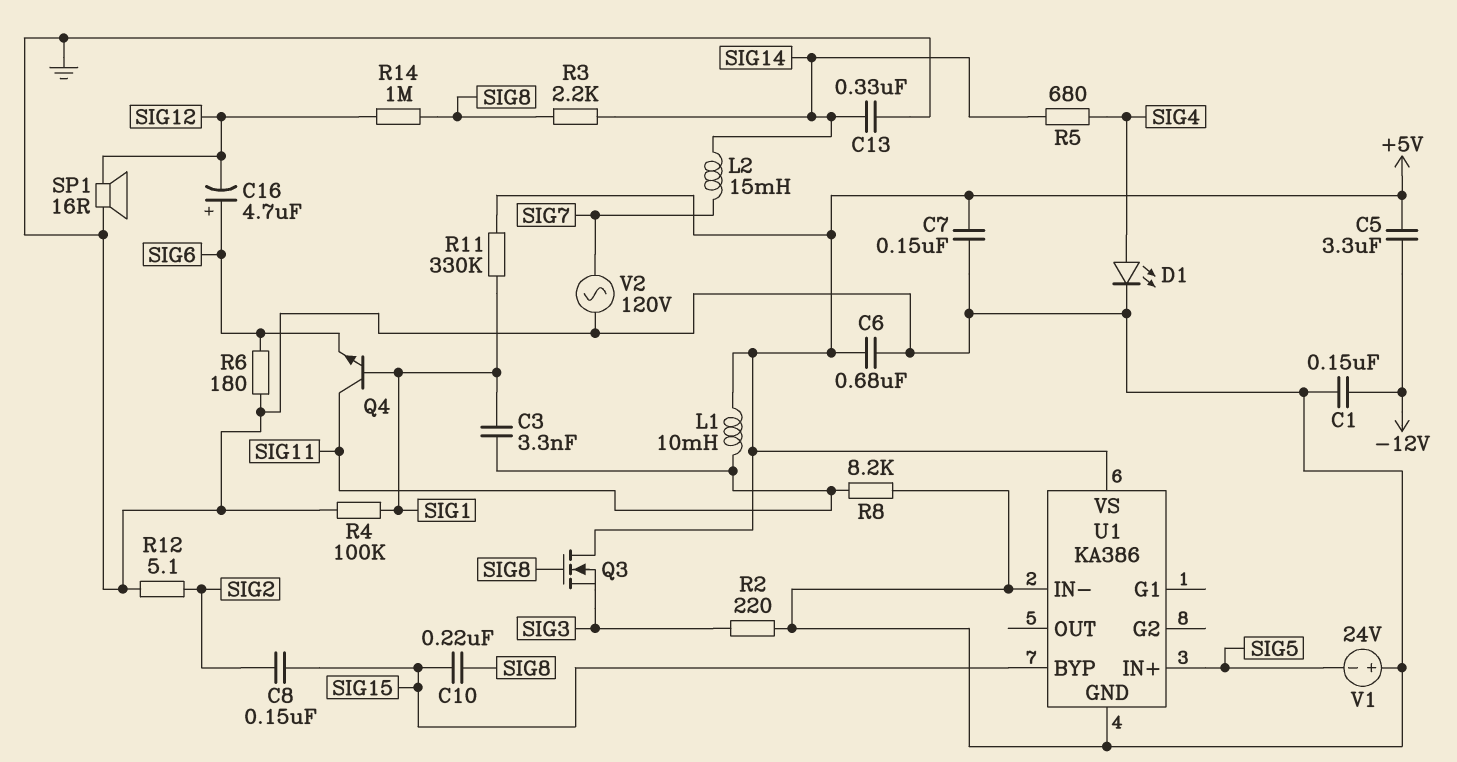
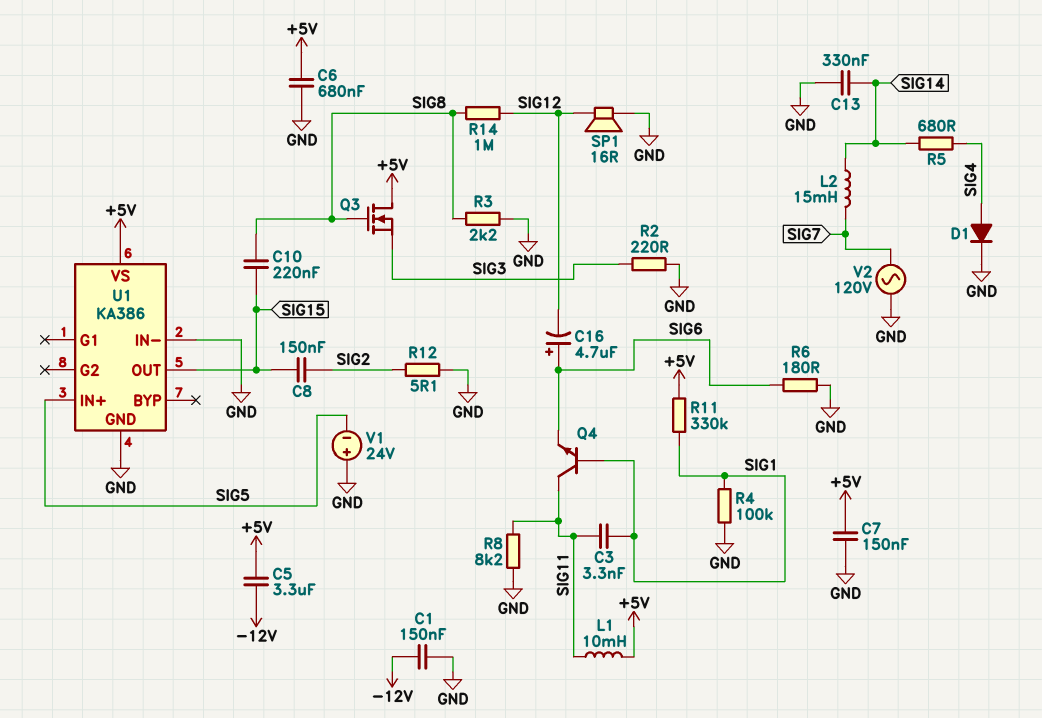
D1: LED (A SIG4, K GND) -> diode (A SIG4, K GND)
R3: 2.2k (SIG8, SIG14) -> 2.2k (GND, SIG8)
U1 pin BYP: SIG15 -> none
U1 pin OUT: none -> SIG15

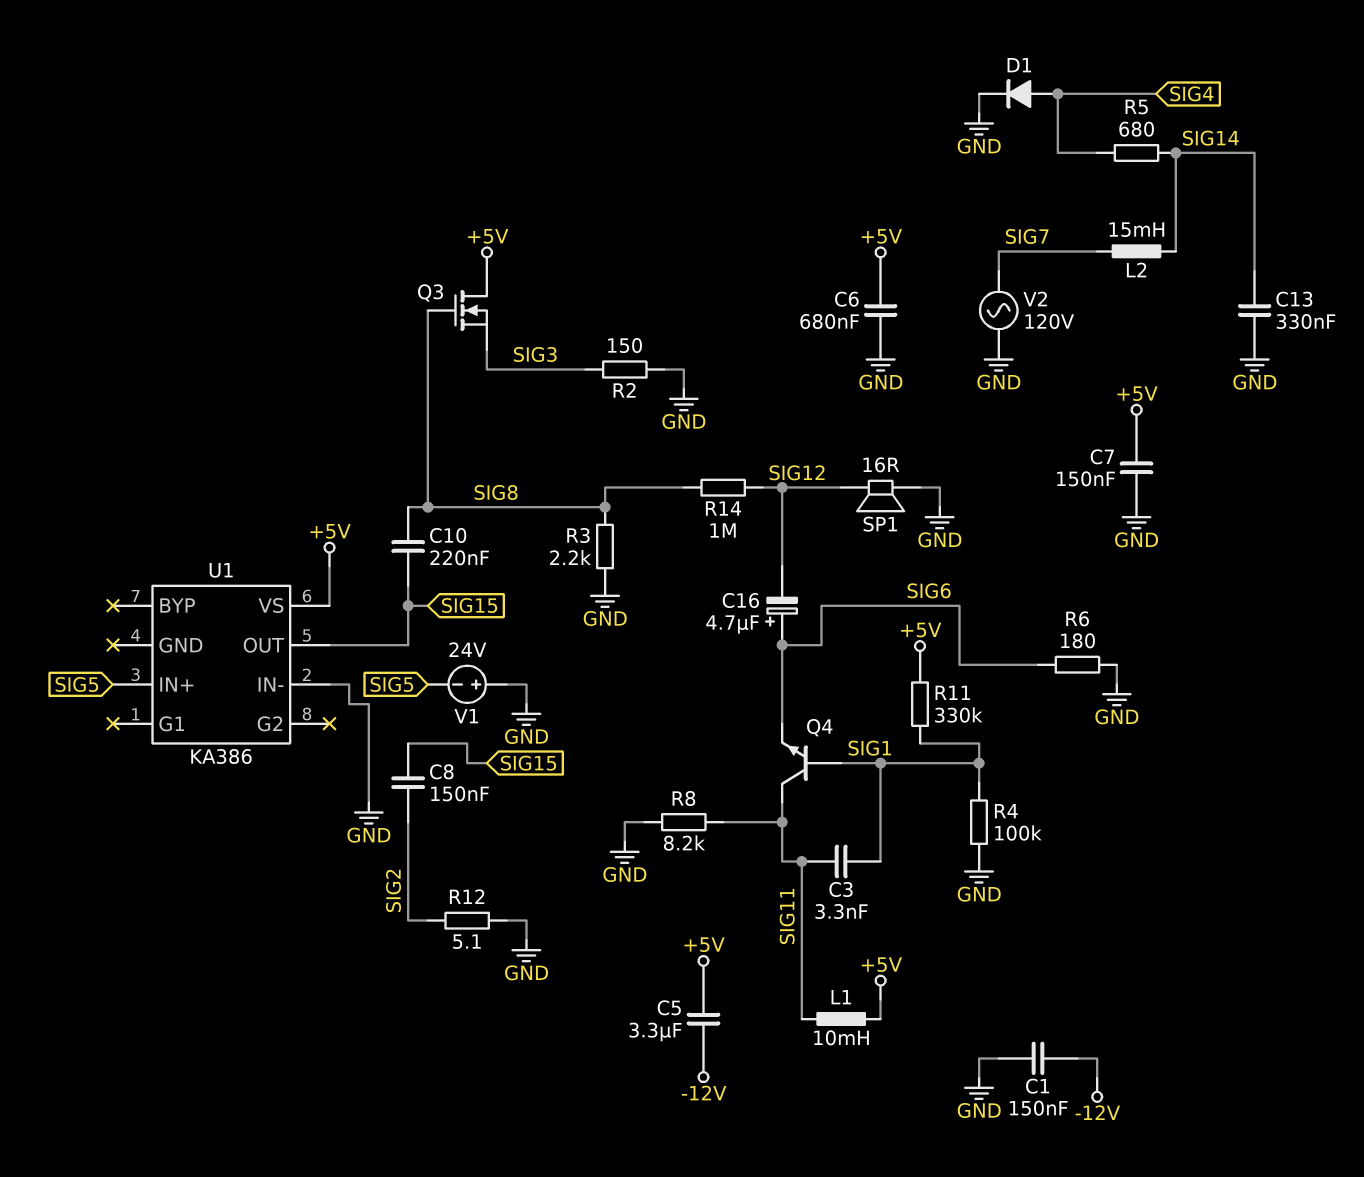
R2: 220 (GND, SIG3) -> 150 (GND, SIG3)
U1 pin GND: GND -> none

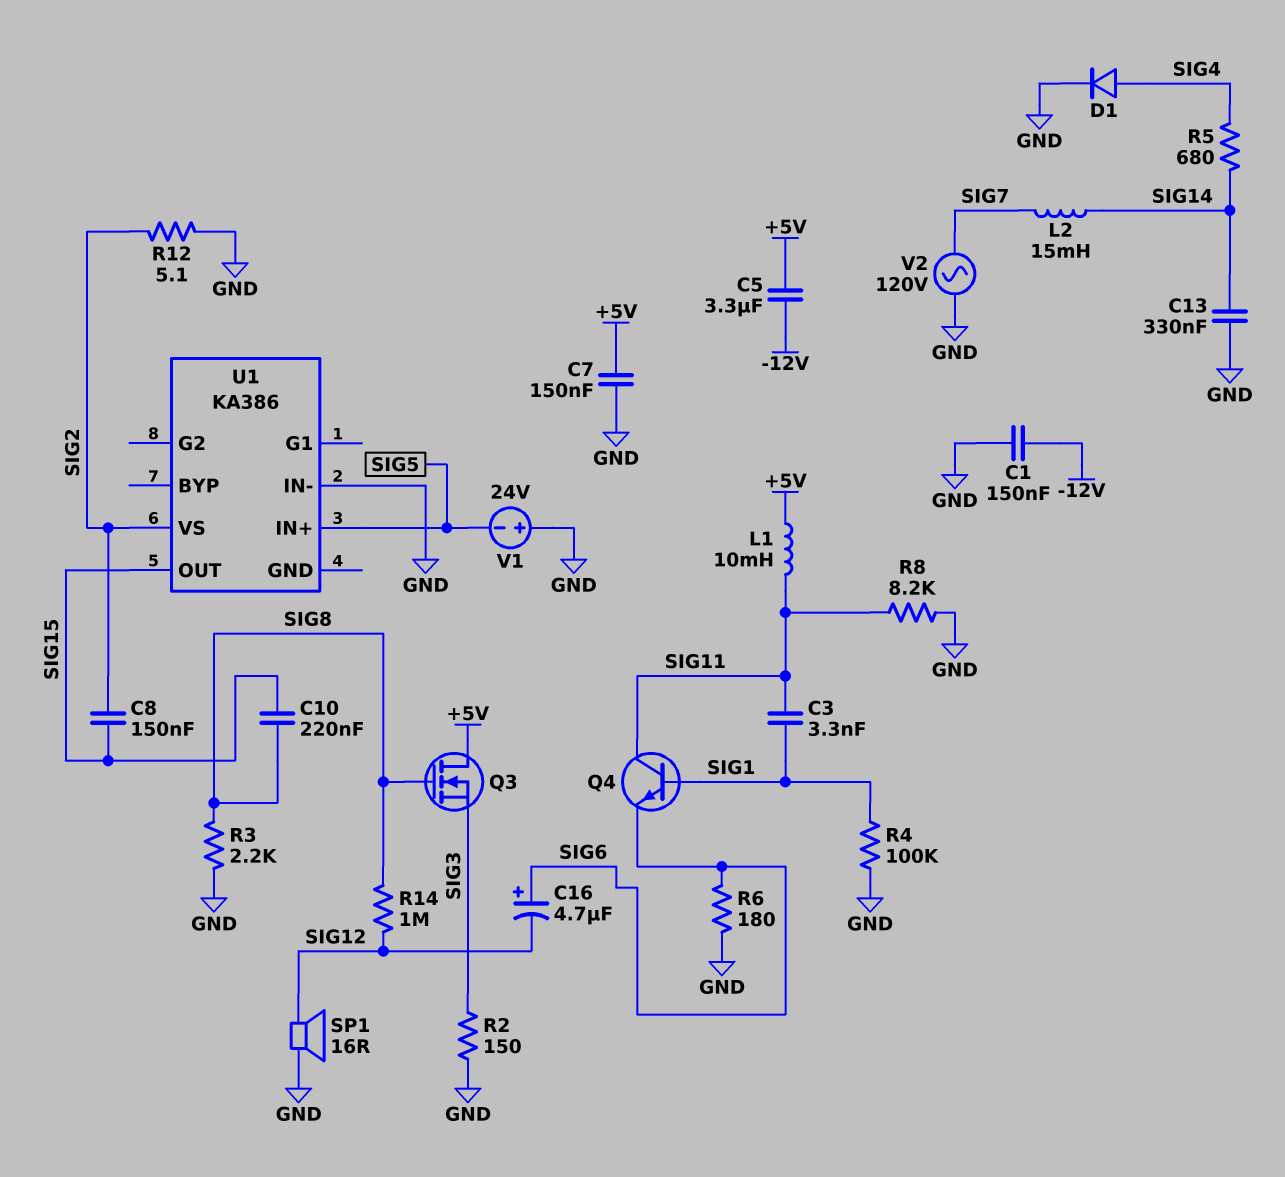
C6: 680nF (+5V, GND) -> none
R11: 330k (+5V, SIG1) -> none
U1 pin VS: +5V -> SIG2

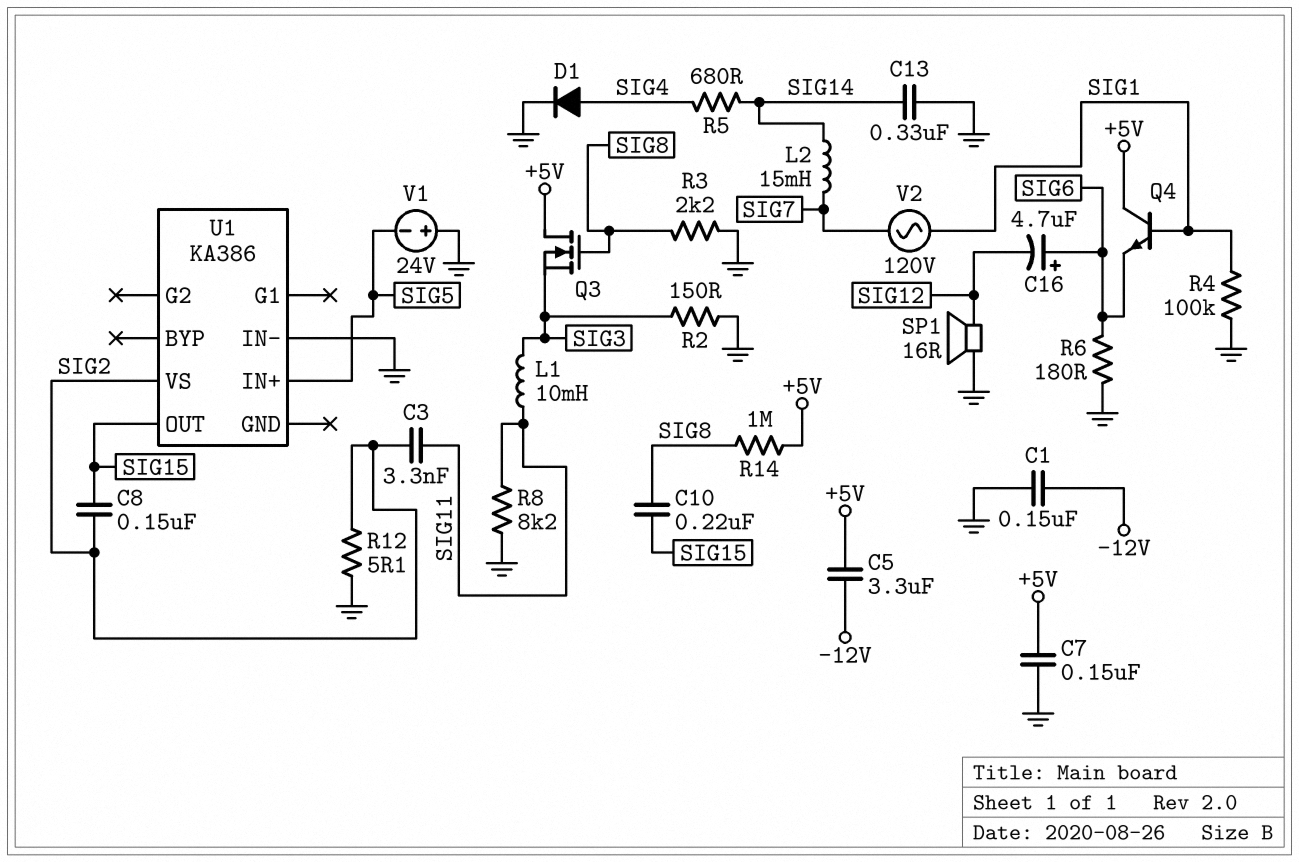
C3: 3.3nF (SIG1, SIG11) -> 3.3nF (SIG2, SIG11)
L1: 10mH (+5V, SIG11) -> 10mH (SIG3, SIG11)
Q4: NPN (B SIG1, C SIG11, E SIG6) -> NPN (B SIG1, C +5V, E SIG6)
R14: 1M (SIG8, SIG12) -> 1M (+5V, SIG8)
V2: AC 120V (GND, SIG7) -> AC 120V (SIG1, SIG7)

